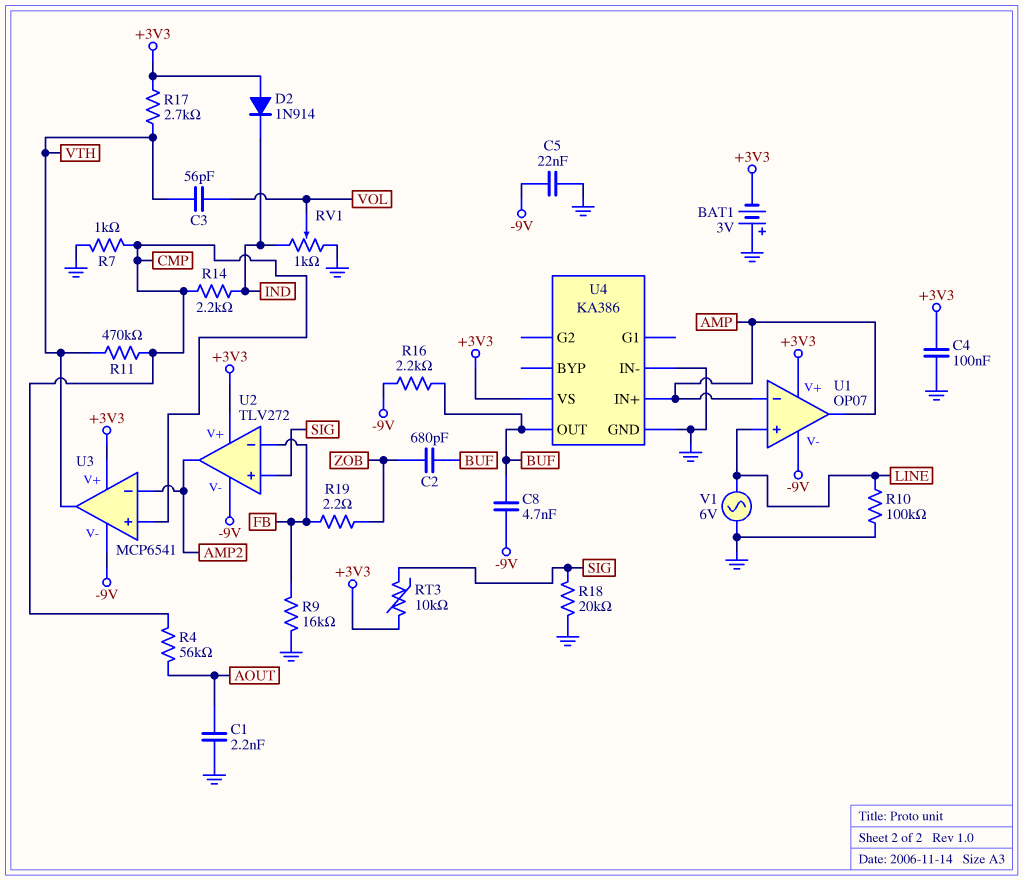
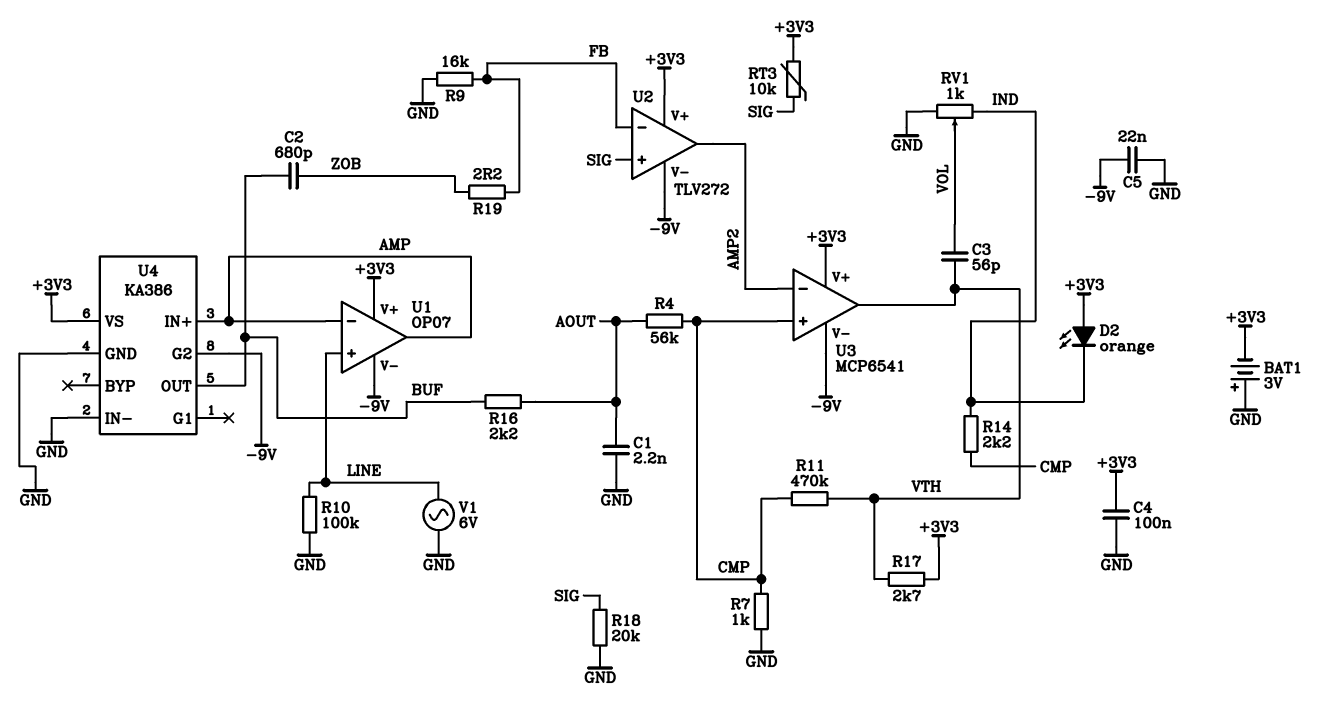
C8: 4.7nF (-9V, BUF) -> none
D2: diode 1N914 (A +3V3, K IND) -> LED orange (A +3V3, K IND)
R16: 2.2k (-9V, BUF) -> 2.2k (AOUT, BUF)
U4 pin G2: none -> -9V

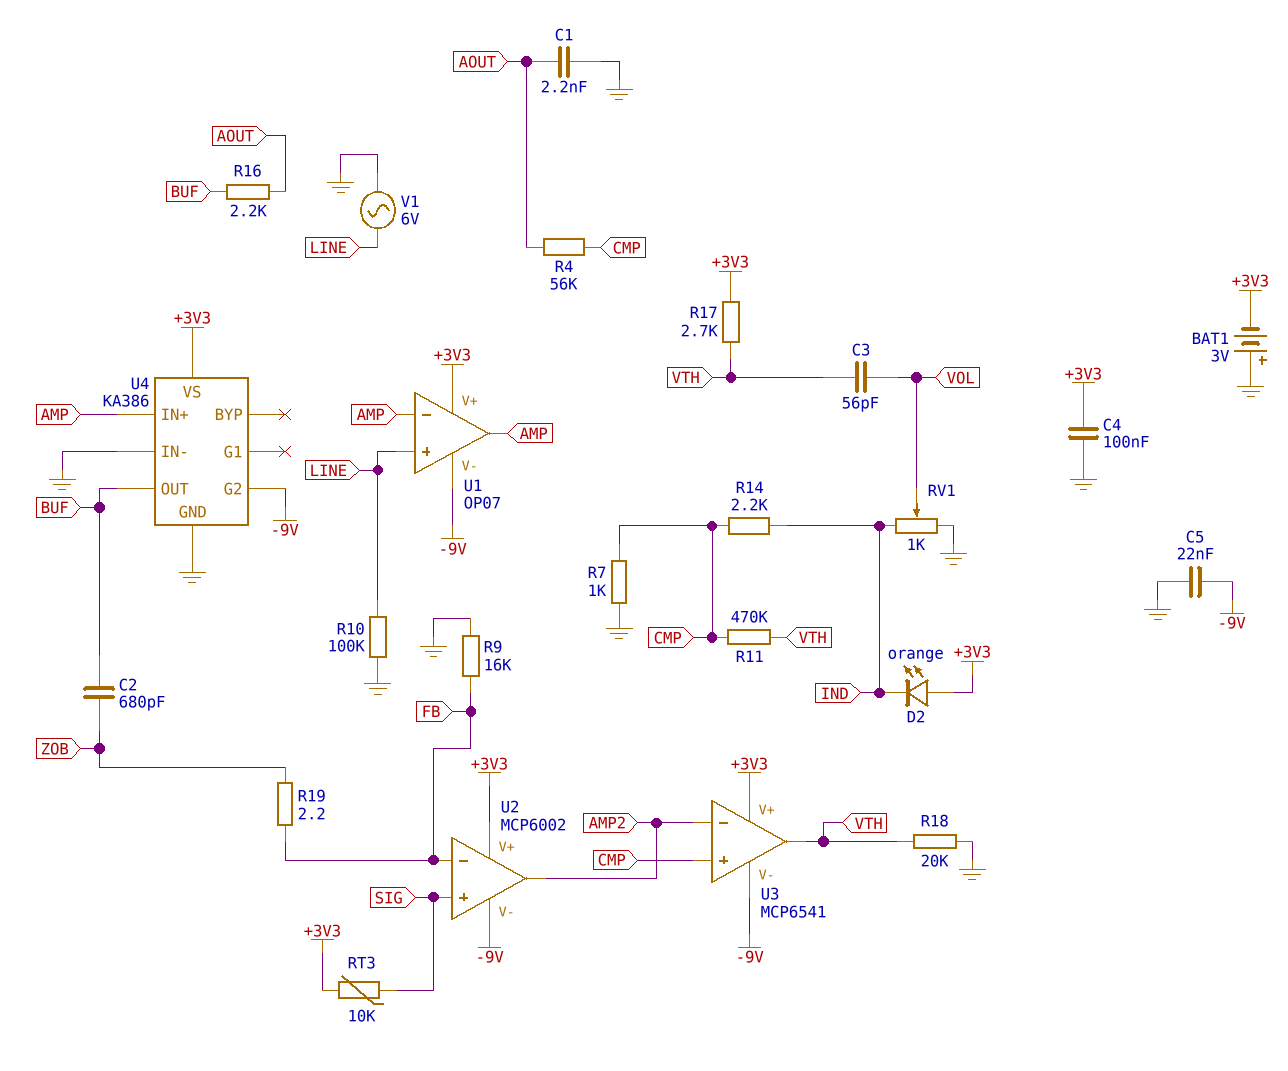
R18: 20k (GND, SIG) -> 20k (GND, VTH)
U2: TLV272 -> MCP6002

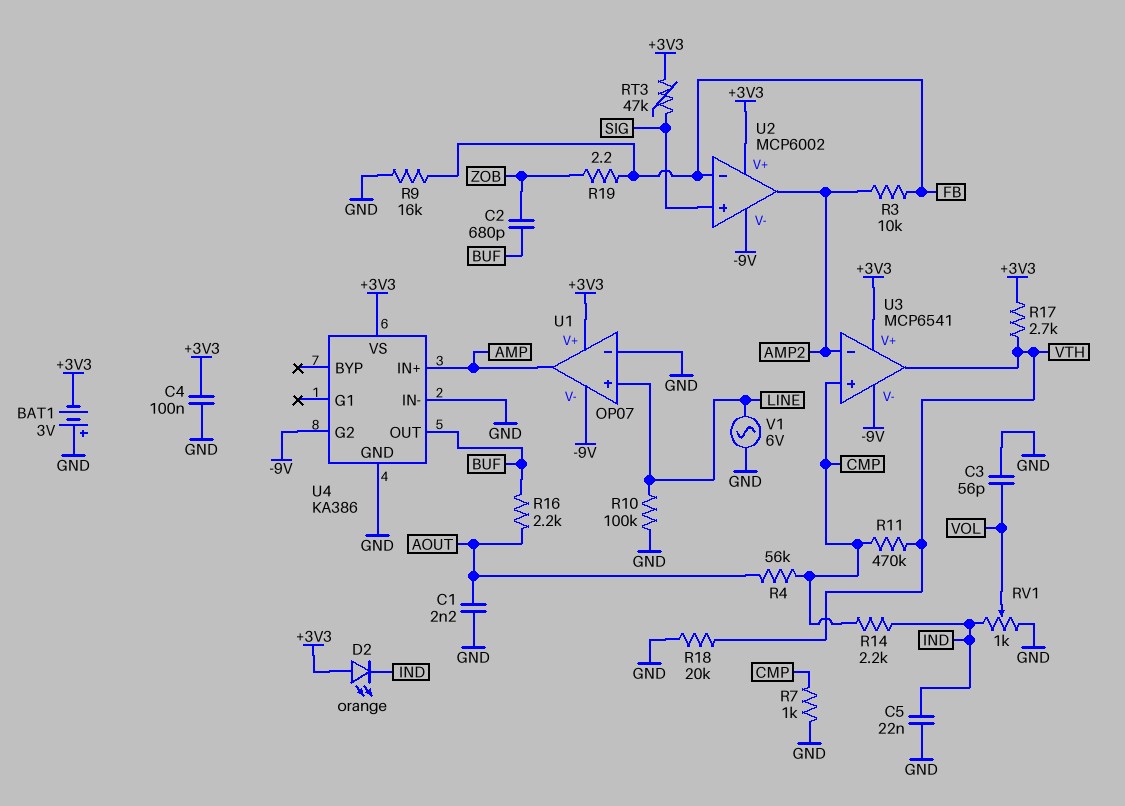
C3: 56pF (VOL, VTH) -> 56pF (GND, VOL)
C5: 22nF (-9V, GND) -> 22nF (GND, IND)
R3: none -> 10k (AMP2, FB)
RT3: 10k (+3V3, SIG) -> 47k (+3V3, SIG)
U1 pin in-: AMP -> GND

